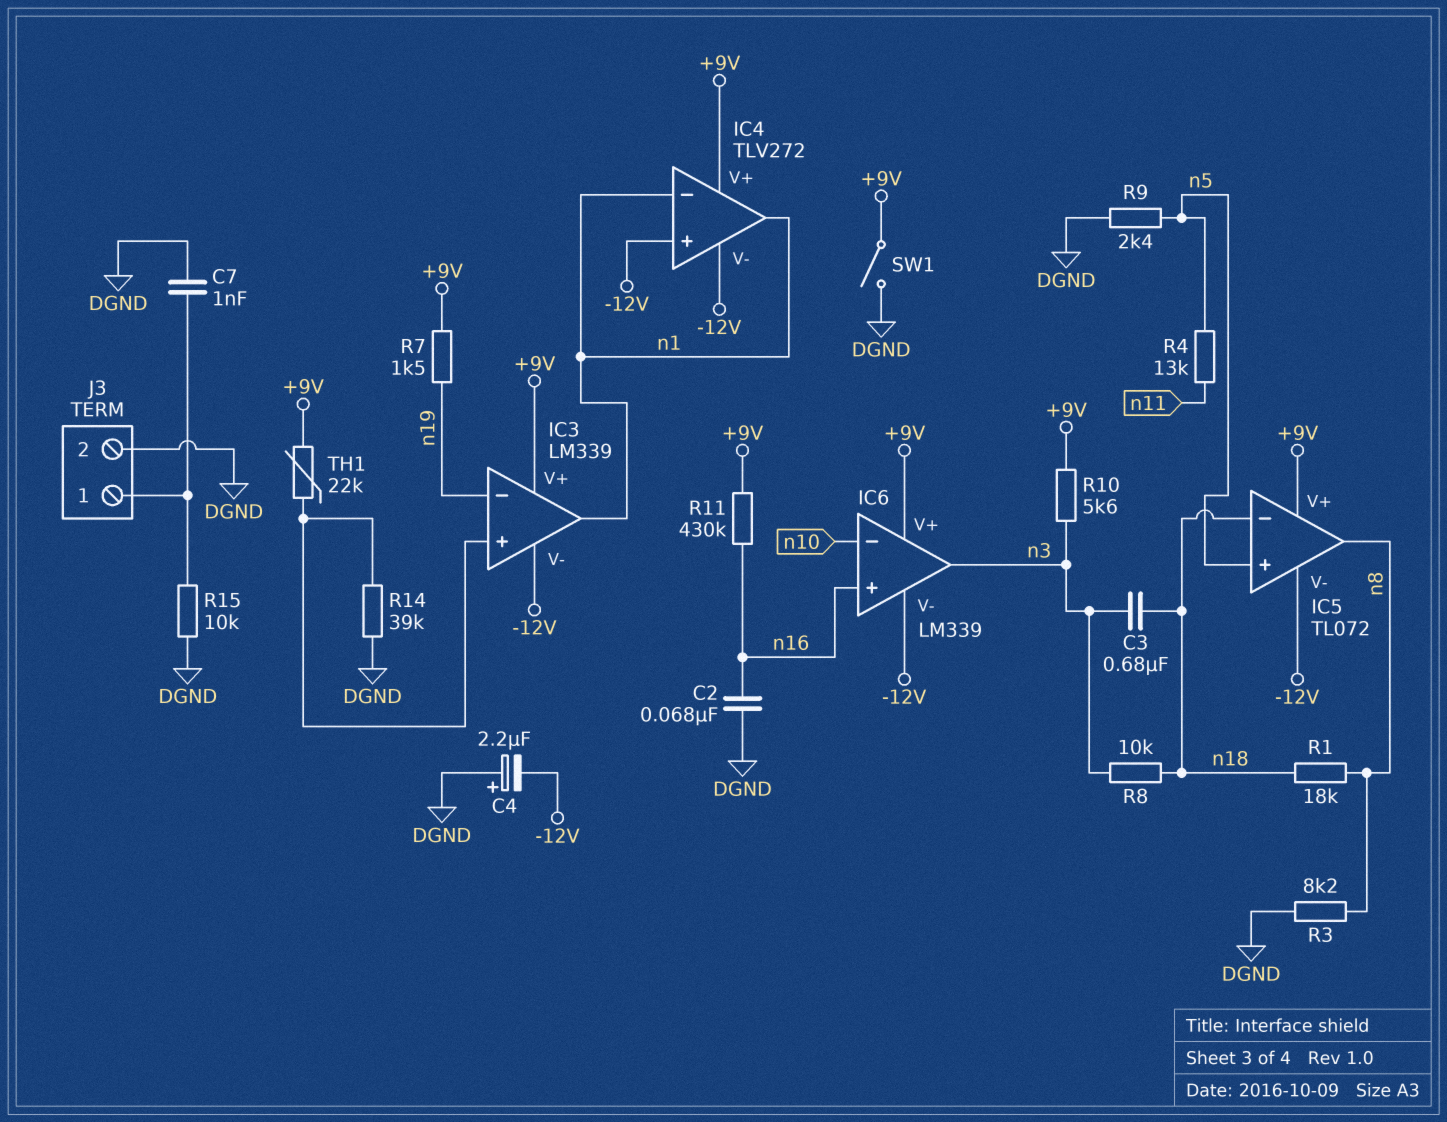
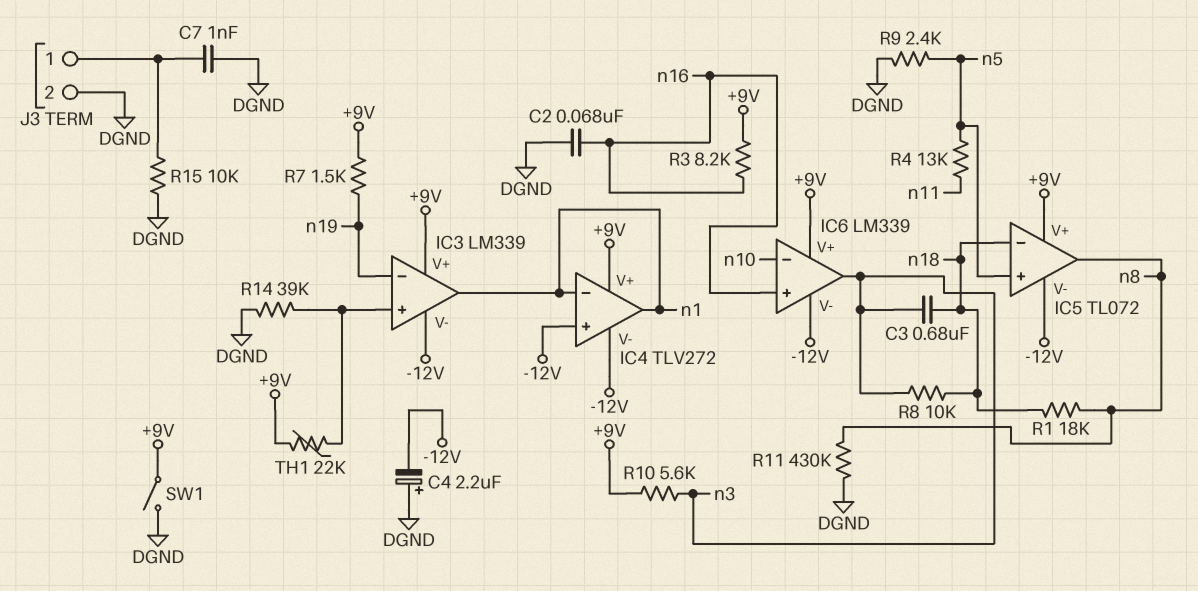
R3: 8.2k (DGND, n8) -> 8.2k (+9V, n16)
R11: 430k (+9V, n16) -> 430k (DGND, n8)

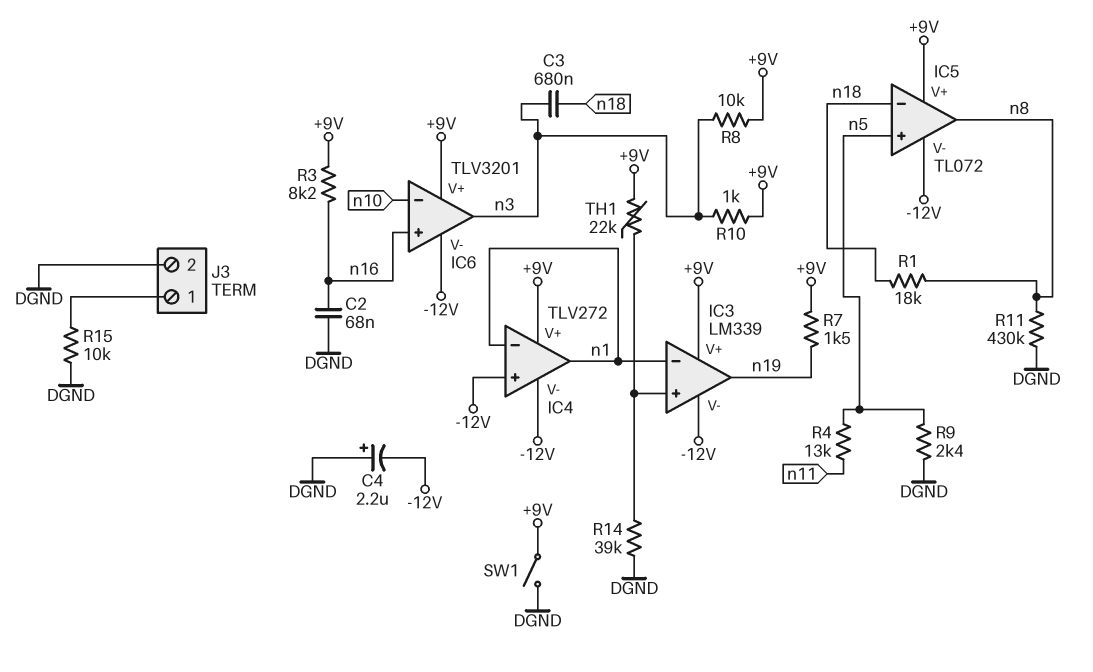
C7: 1nF (DGND, J3/1) -> none
IC3 pin in-: n19 -> n1
IC3 pin out: n1 -> n19
IC6: LM339 -> TLV3201
R8: 10k (n3, n18) -> 10k (+9V, n3)
R10: 5.6k (+9V, n3) -> 1k (+9V, n3)

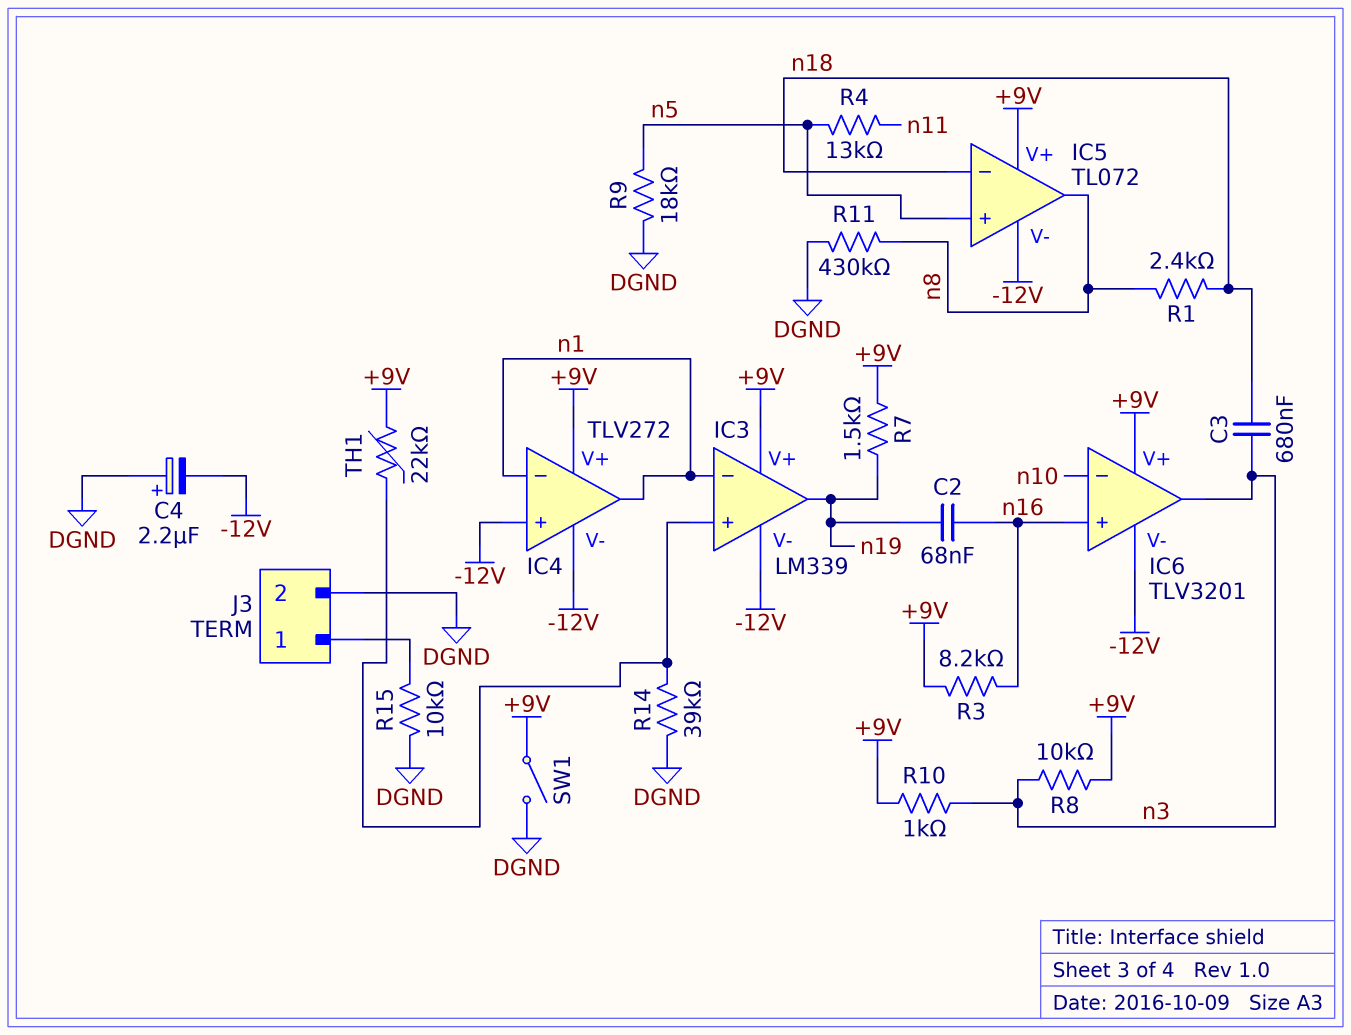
C2: 68nF (DGND, n16) -> 68nF (n16, n19)
R1: 18k (n8, n18) -> 2.4k (n8, n18)
R9: 2.4k (DGND, n5) -> 18k (DGND, n5)

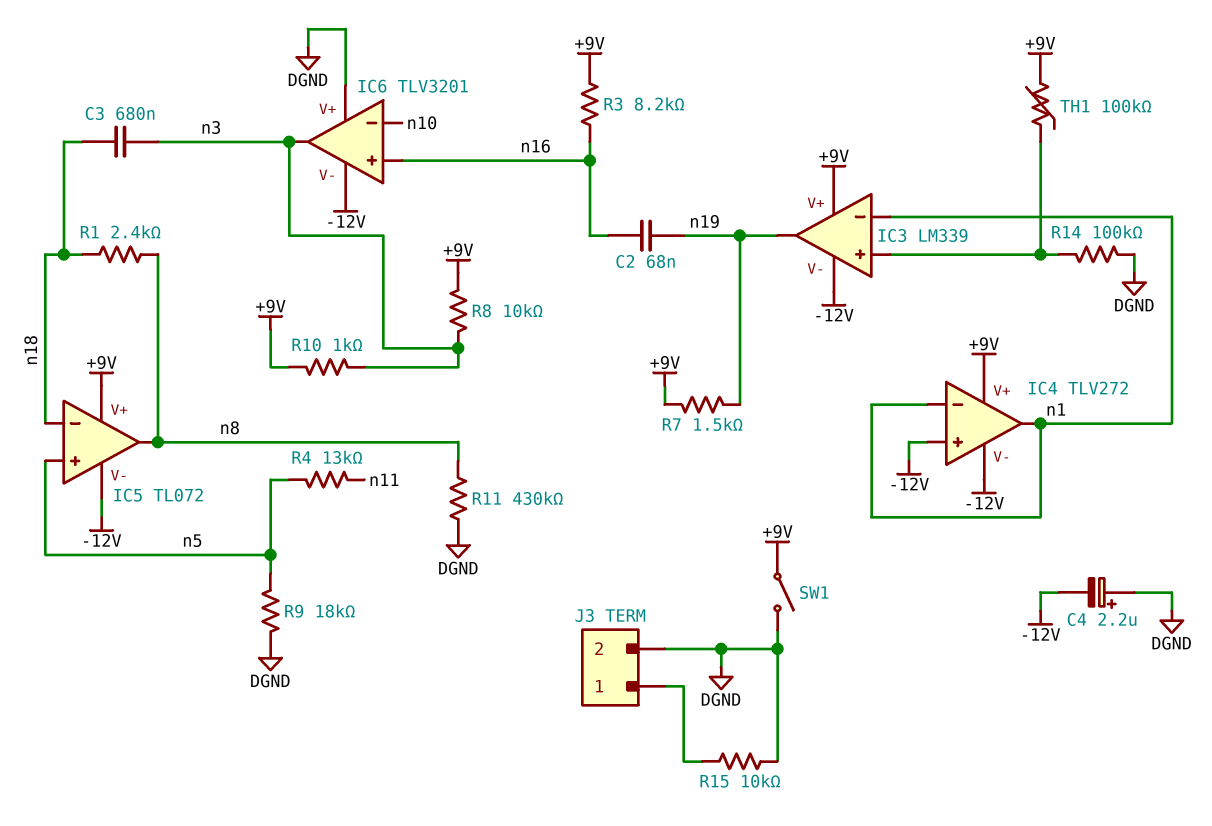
IC6 pin V+: +9V -> DGND
R14: 39k (DGND, IC3/in+) -> 100k (DGND, IC3/in+)
TH1: 22k (+9V, IC3/in+) -> 100k (+9V, IC3/in+)

